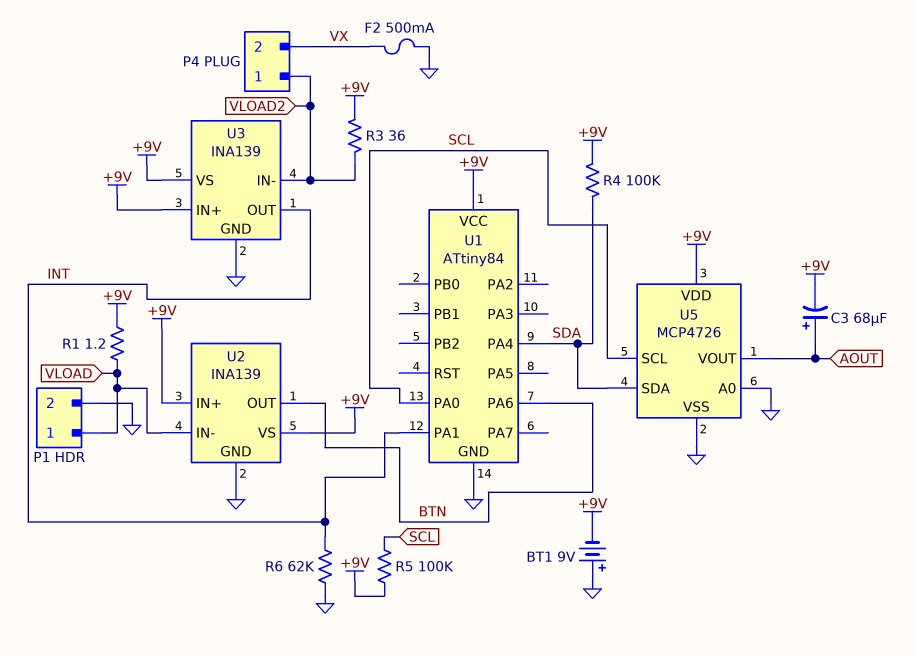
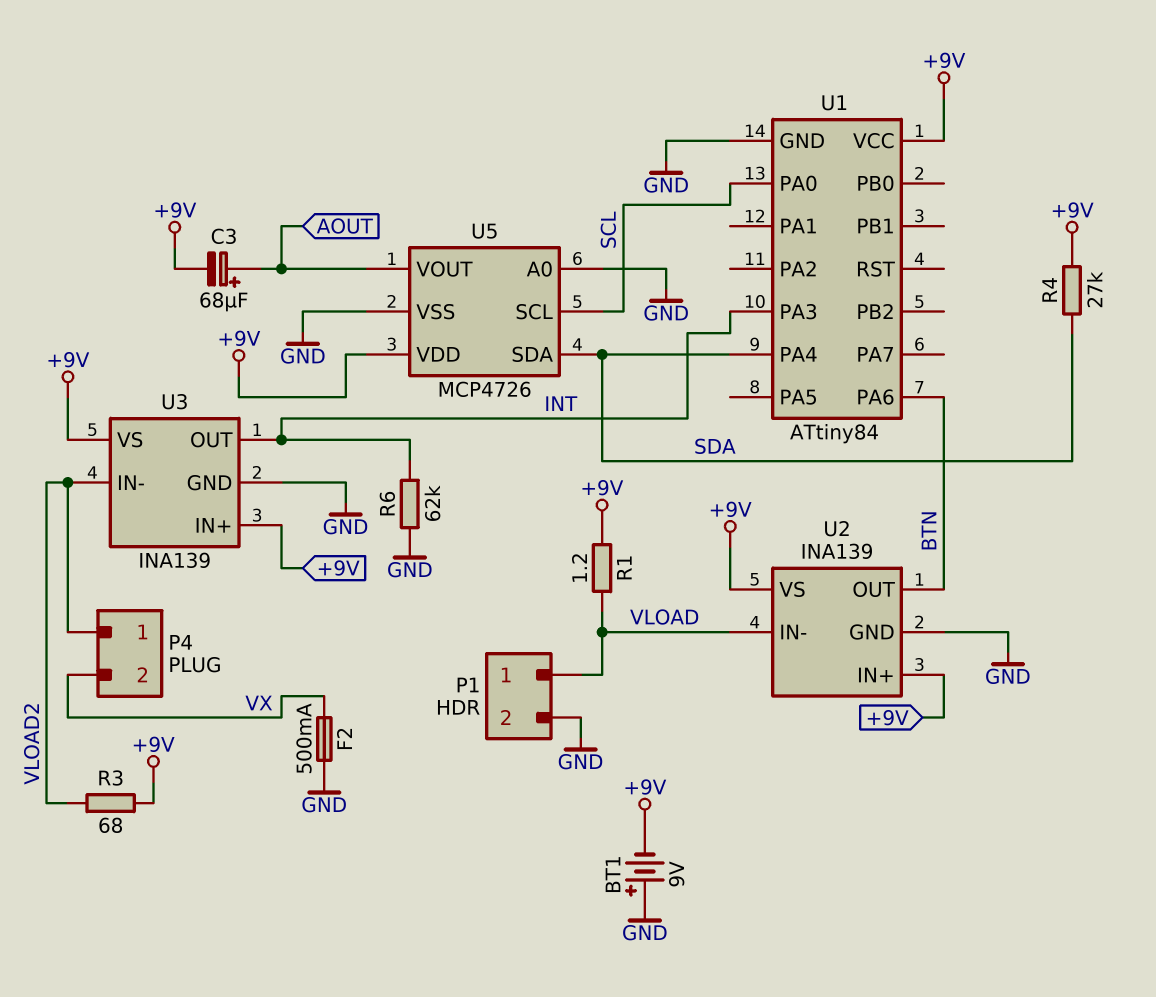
R3: 36 (+9V, VLOAD2) -> 68 (+9V, VLOAD2)
R4: 100k (+9V, SDA) -> 27k (+9V, SDA)
R5: 100k (+9V, SCL) -> none
U1 pin PA1: INT -> none
U1 pin PA3: none -> INT

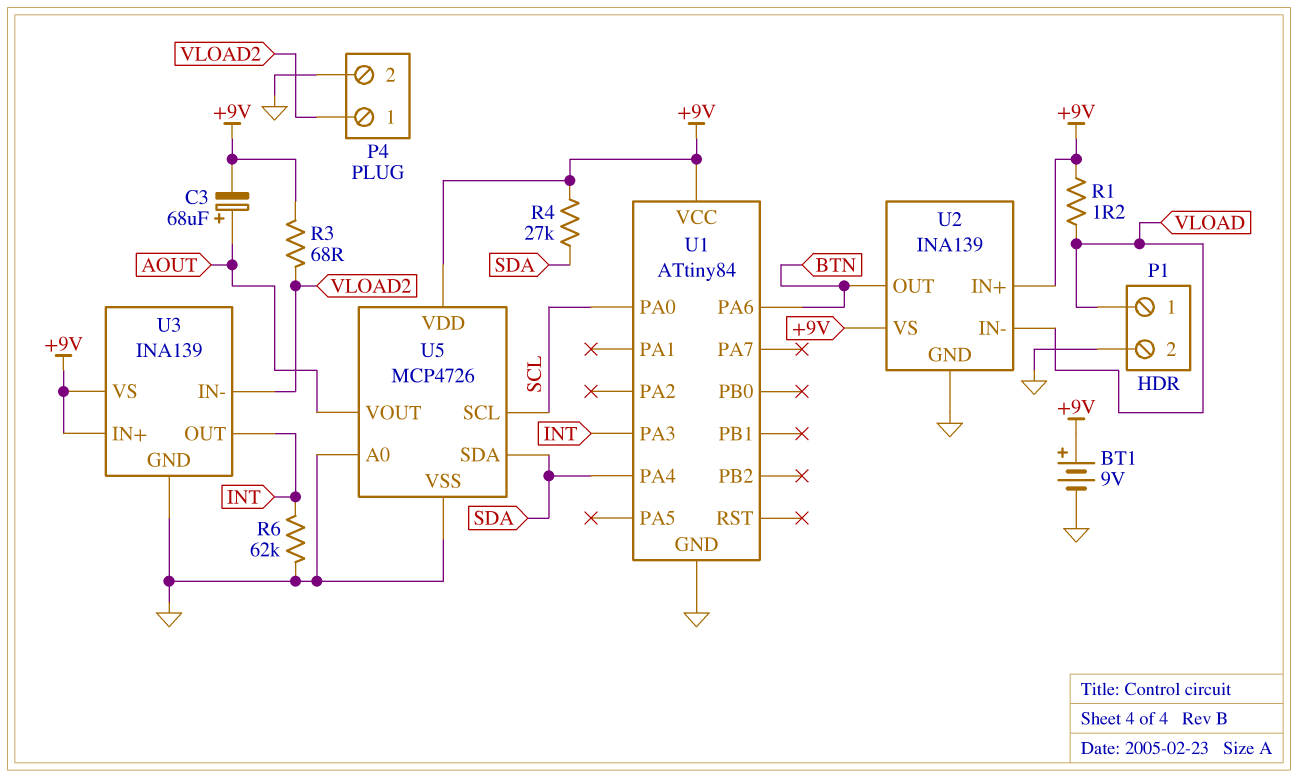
BT1: 9V (plus GND, minus +9V) -> 9V (plus +9V, minus GND)
F2: 500mA (GND, VX) -> none
P4 pin 2: VX -> GND

